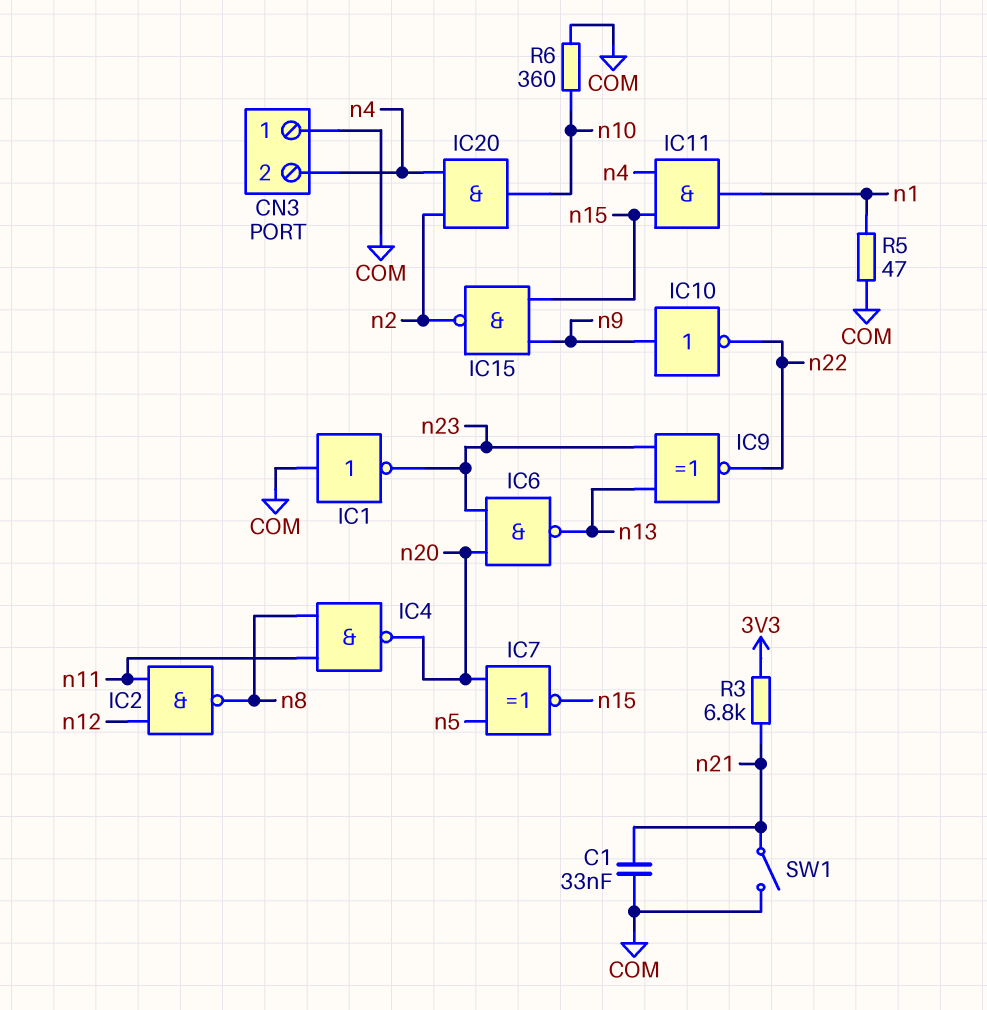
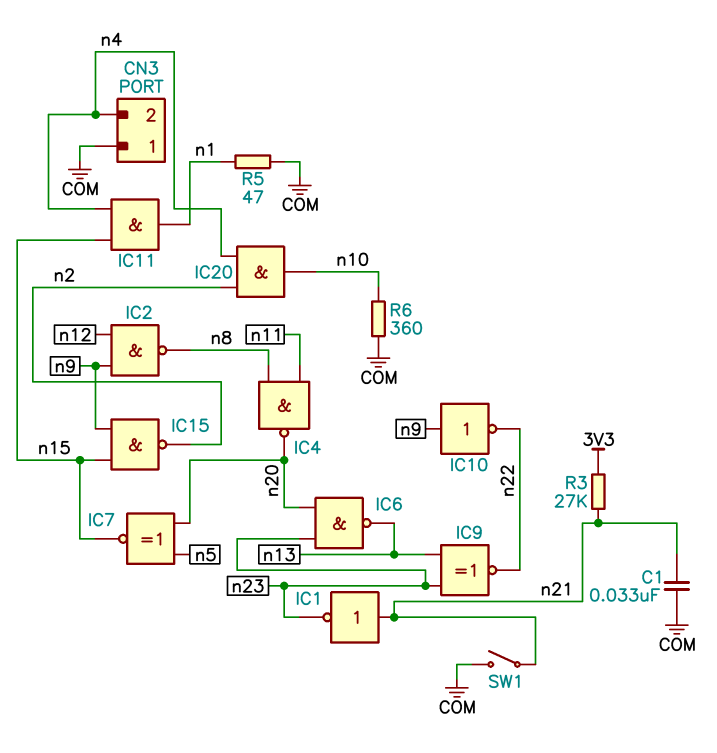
IC1: NOT (in COM, out n23) -> NOT (in n21, out n23)
IC2: NAND (in n11, in n12, out n8) -> NAND (in n9, in n12, out n8)
R3: 6.8k (3V3, n21) -> 27k (3V3, n21)

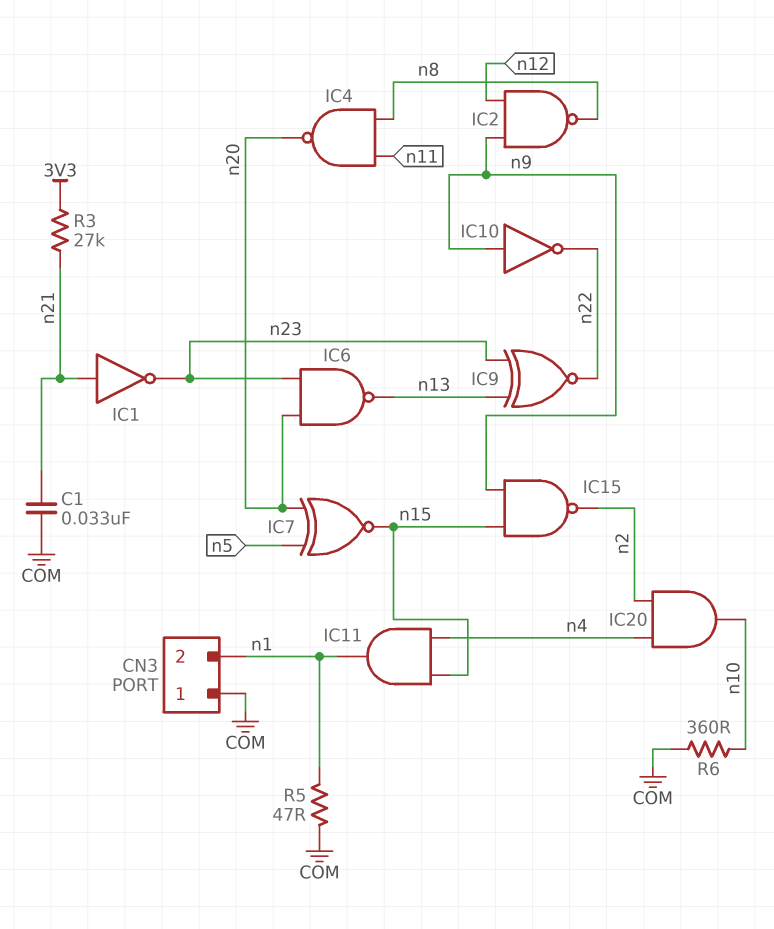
CN3 pin 2: n4 -> n1
SW1: switch (COM, n21) -> none

